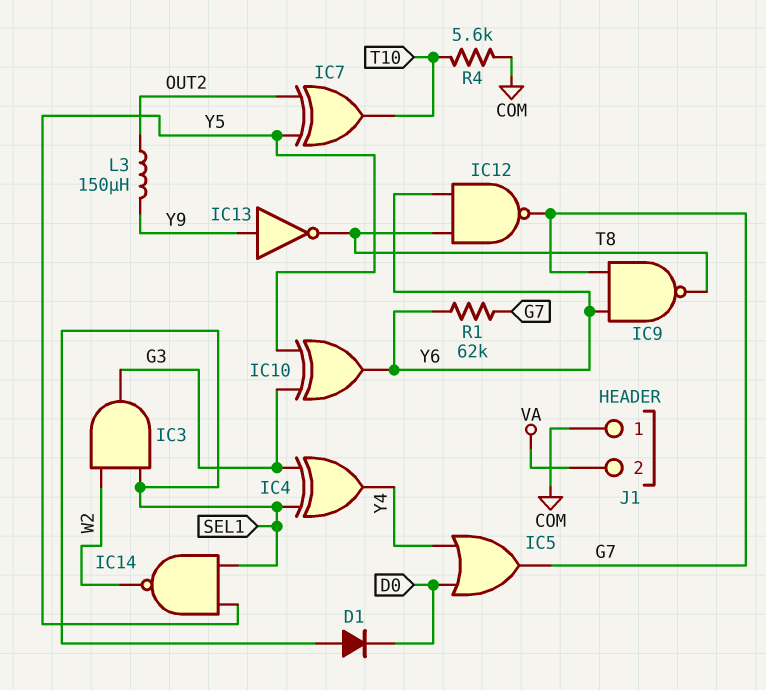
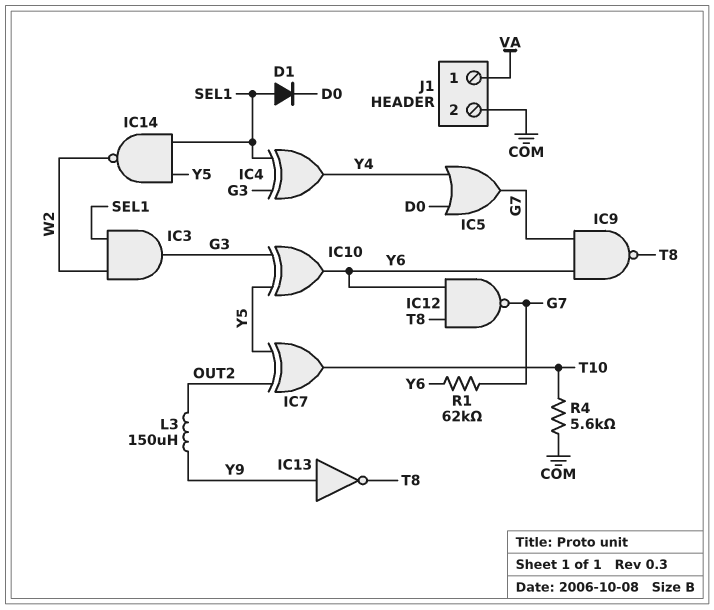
J1 pin 1: COM -> VA
J1 pin 2: VA -> COM

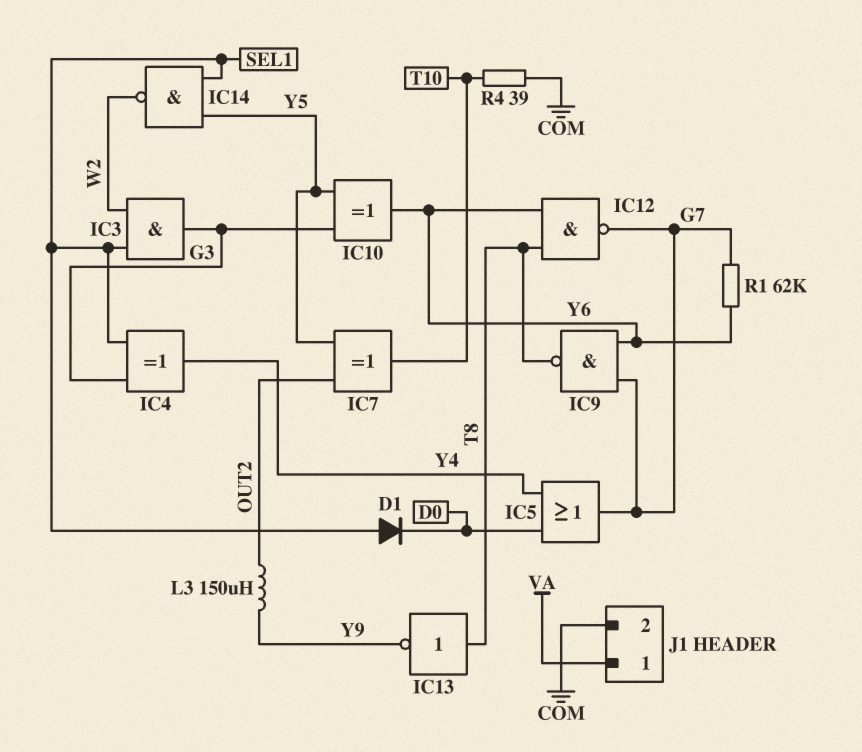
IC13: NOT (in Y9, out T8) -> NOT (in T8, out Y9)
R4: 5.6k (COM, T10) -> 39 (COM, T10)

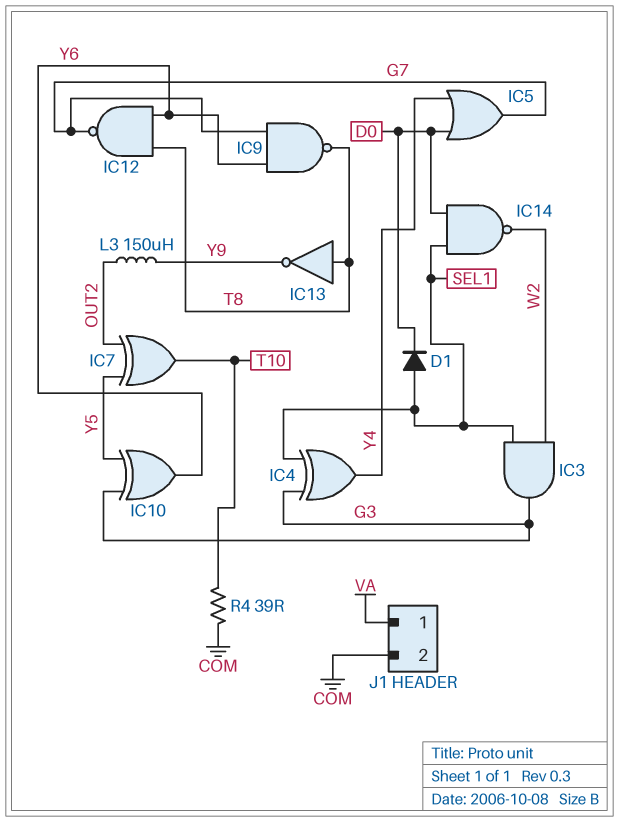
IC14: NAND (in SEL1, in Y5, out W2) -> NAND (in D0, in SEL1, out W2)
R1: 62k (G7, Y6) -> none

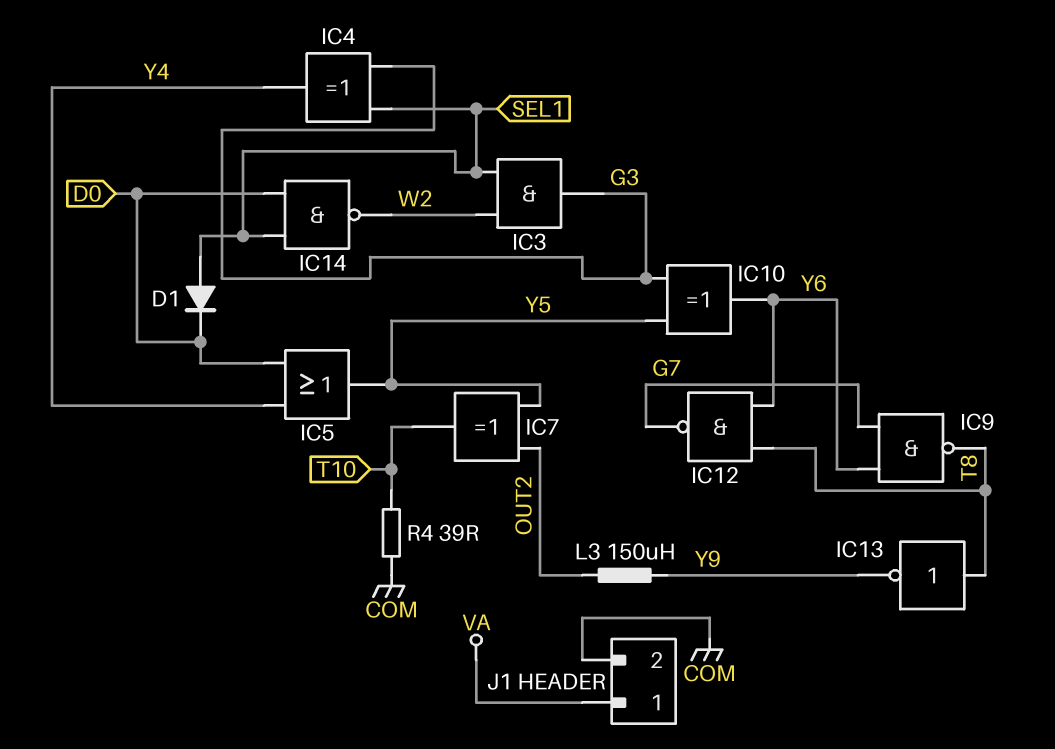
IC5: OR (in D0, in Y4, out G7) -> OR (in D0, in Y4, out Y5)

